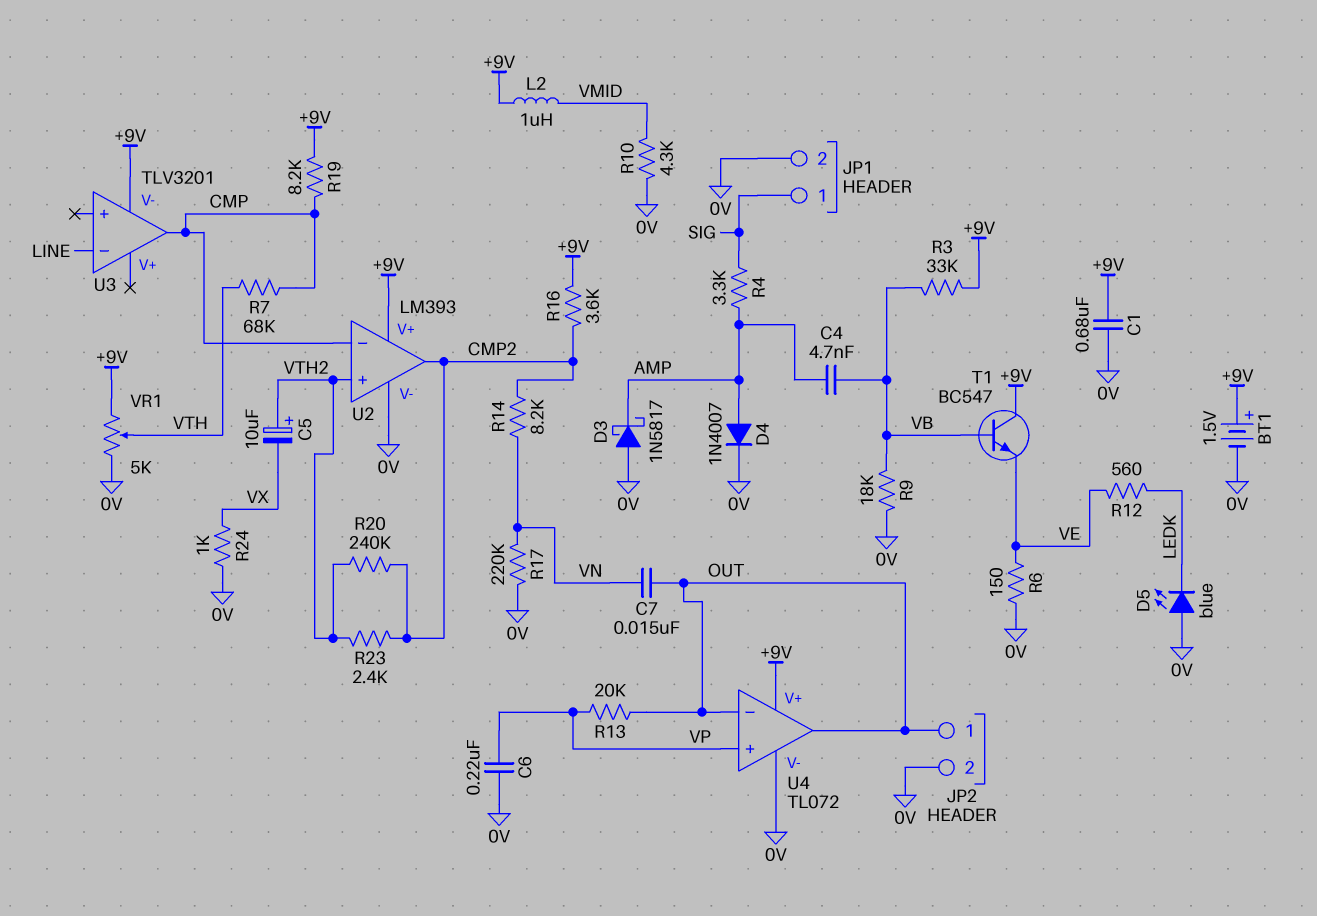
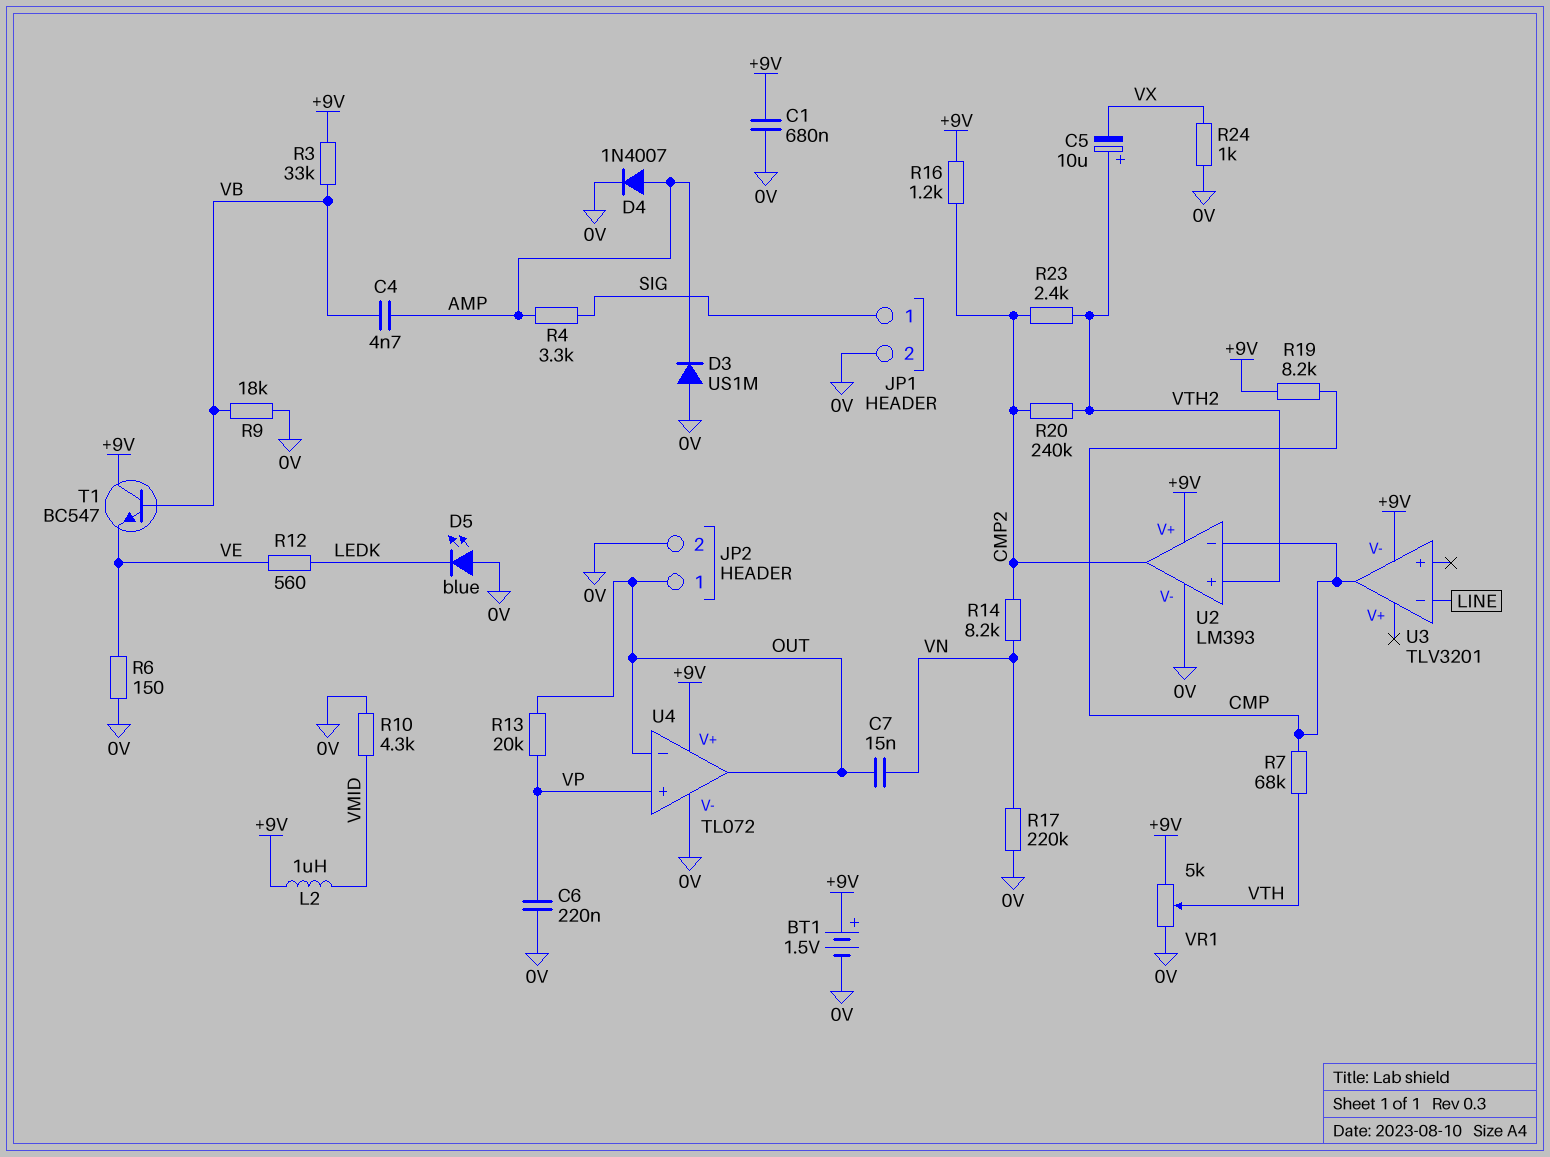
D3: schottky 1N5817 (A 0V, K AMP) -> diode US1M (A 0V, K AMP)
R16: 3.6k (+9V, CMP2) -> 1.2k (+9V, CMP2)

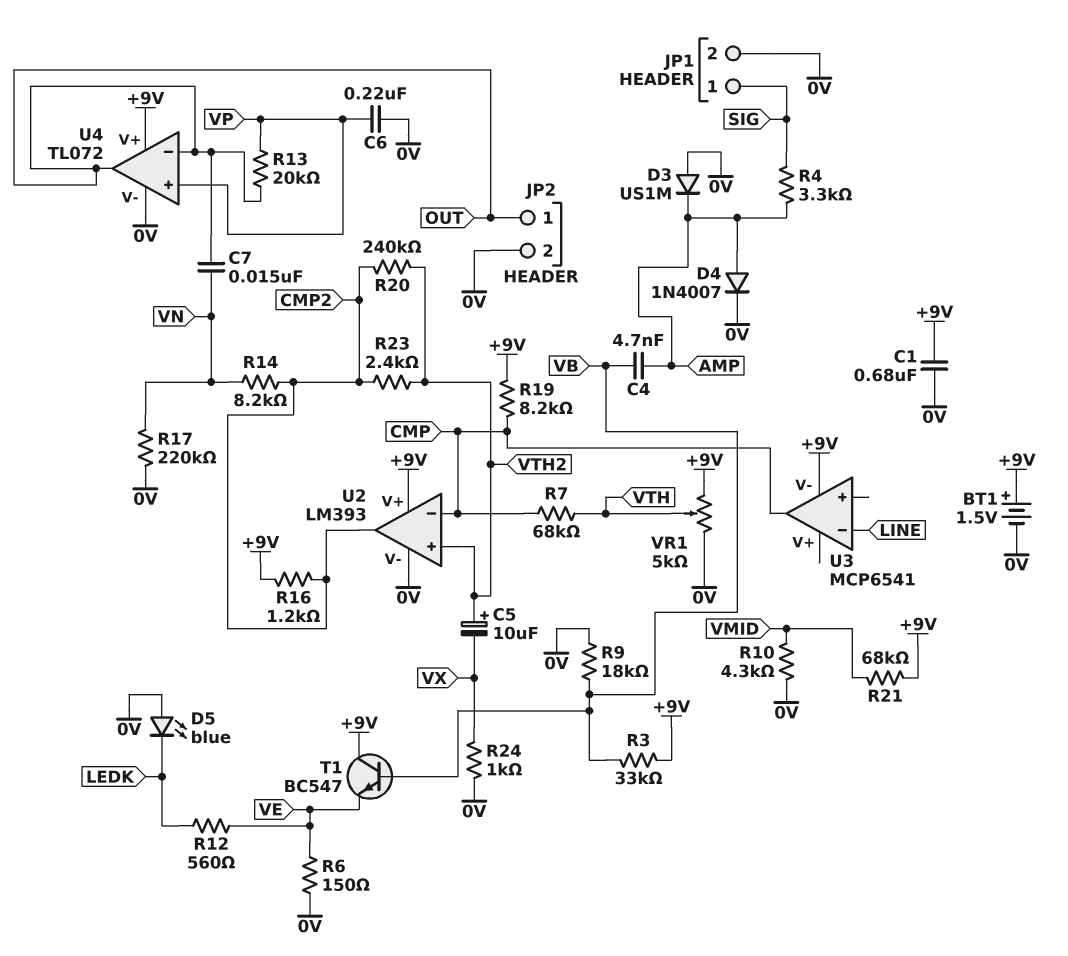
L2: 1uH (+9V, VMID) -> none
R21: none -> 68k (+9V, VMID)
U3: TLV3201 -> MCP6541

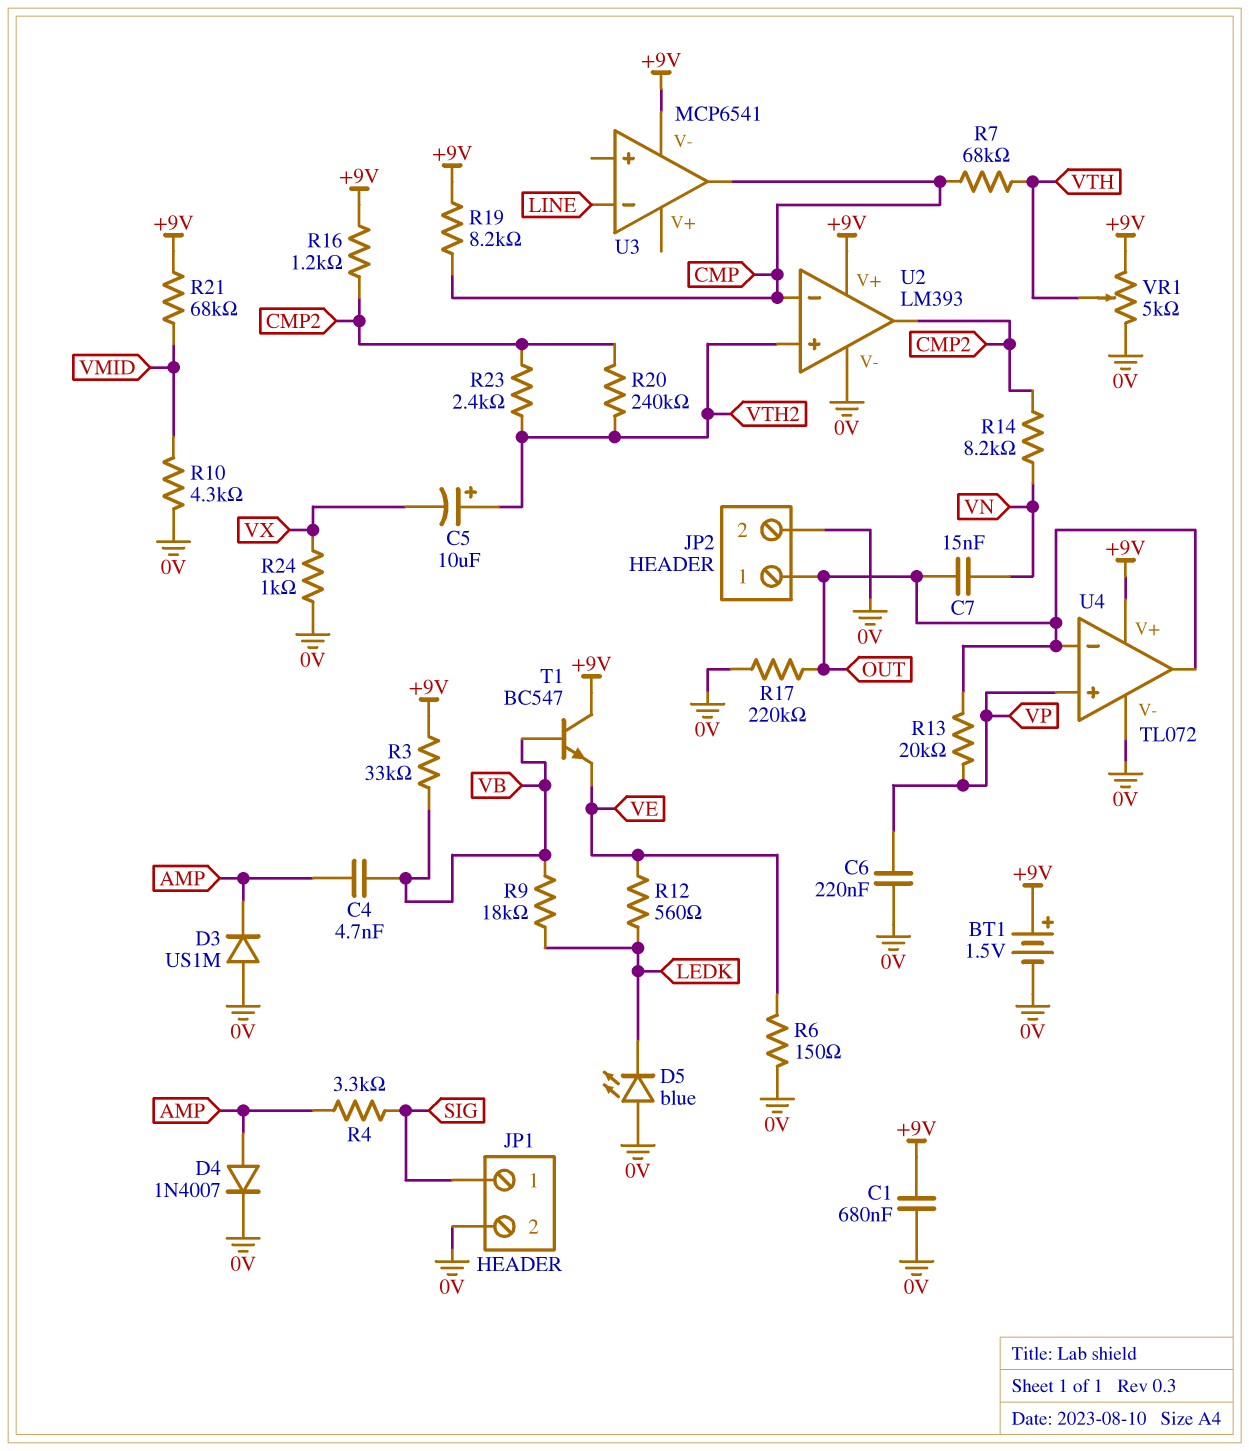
R9: 18k (0V, VB) -> 18k (LEDK, VB)
R17: 220k (0V, VN) -> 220k (0V, OUT)

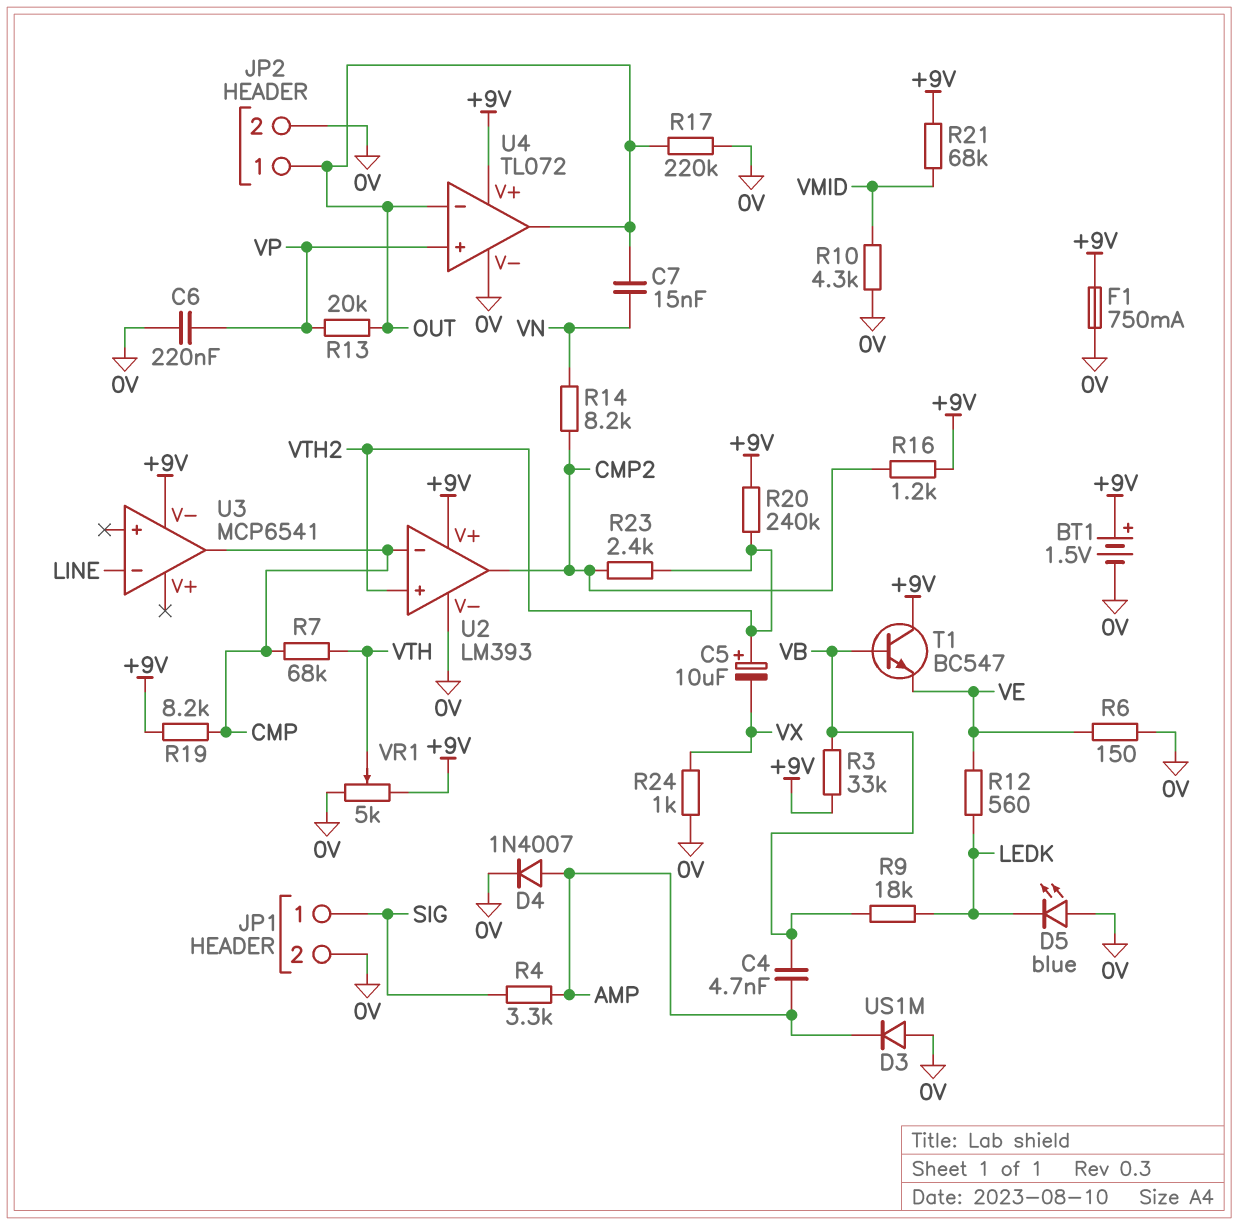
C1: 680nF (+9V, 0V) -> none
F1: none -> 750mA (+9V, 0V)
R20: 240k (CMP2, VTH2) -> 240k (+9V, VTH2)

